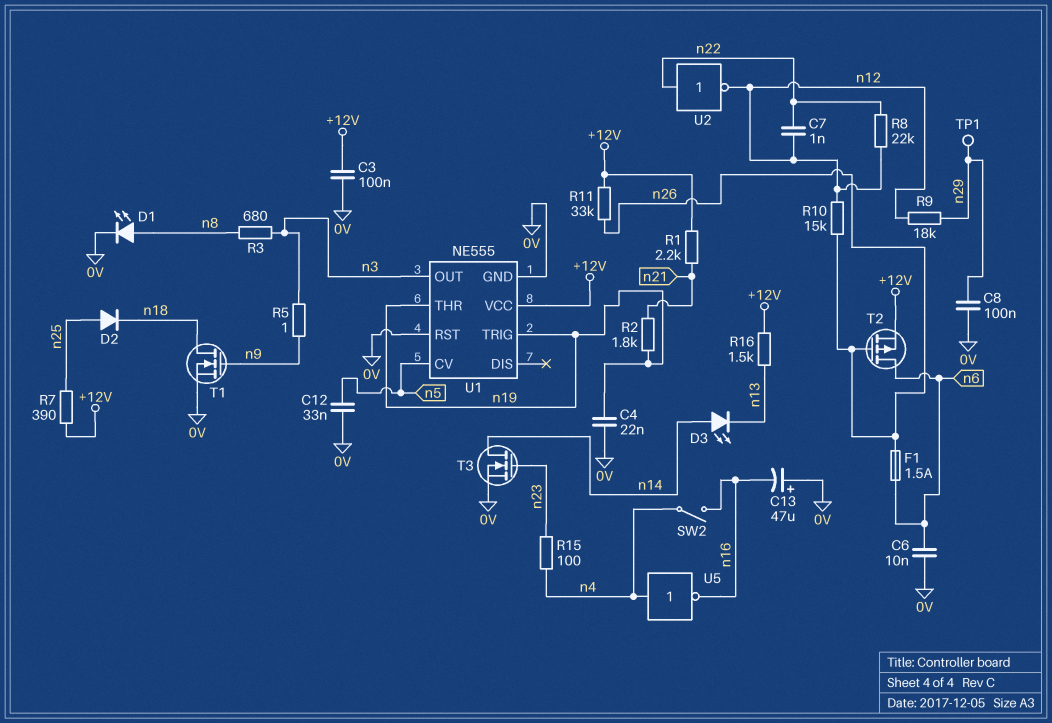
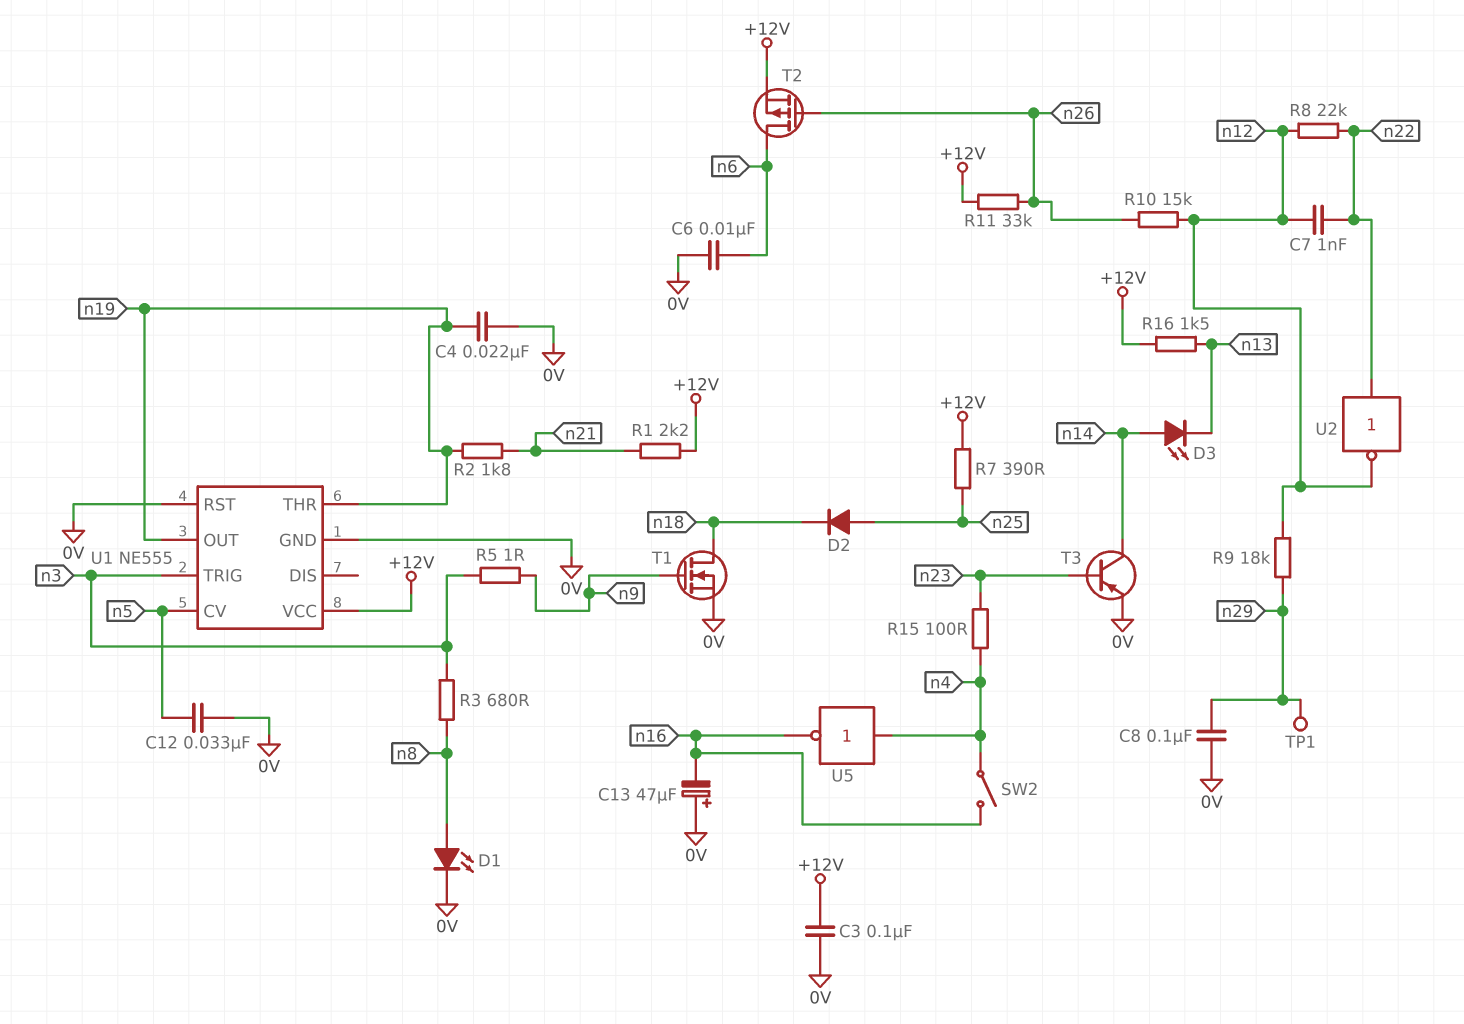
F1: 1.5A (n6, n26) -> none
T3: NMOS (G n23, D n14, S 0V) -> PNP (B n23, C n14, E 0V)
U1 pin OUT: n3 -> n19
U1 pin TRIG: n19 -> n3

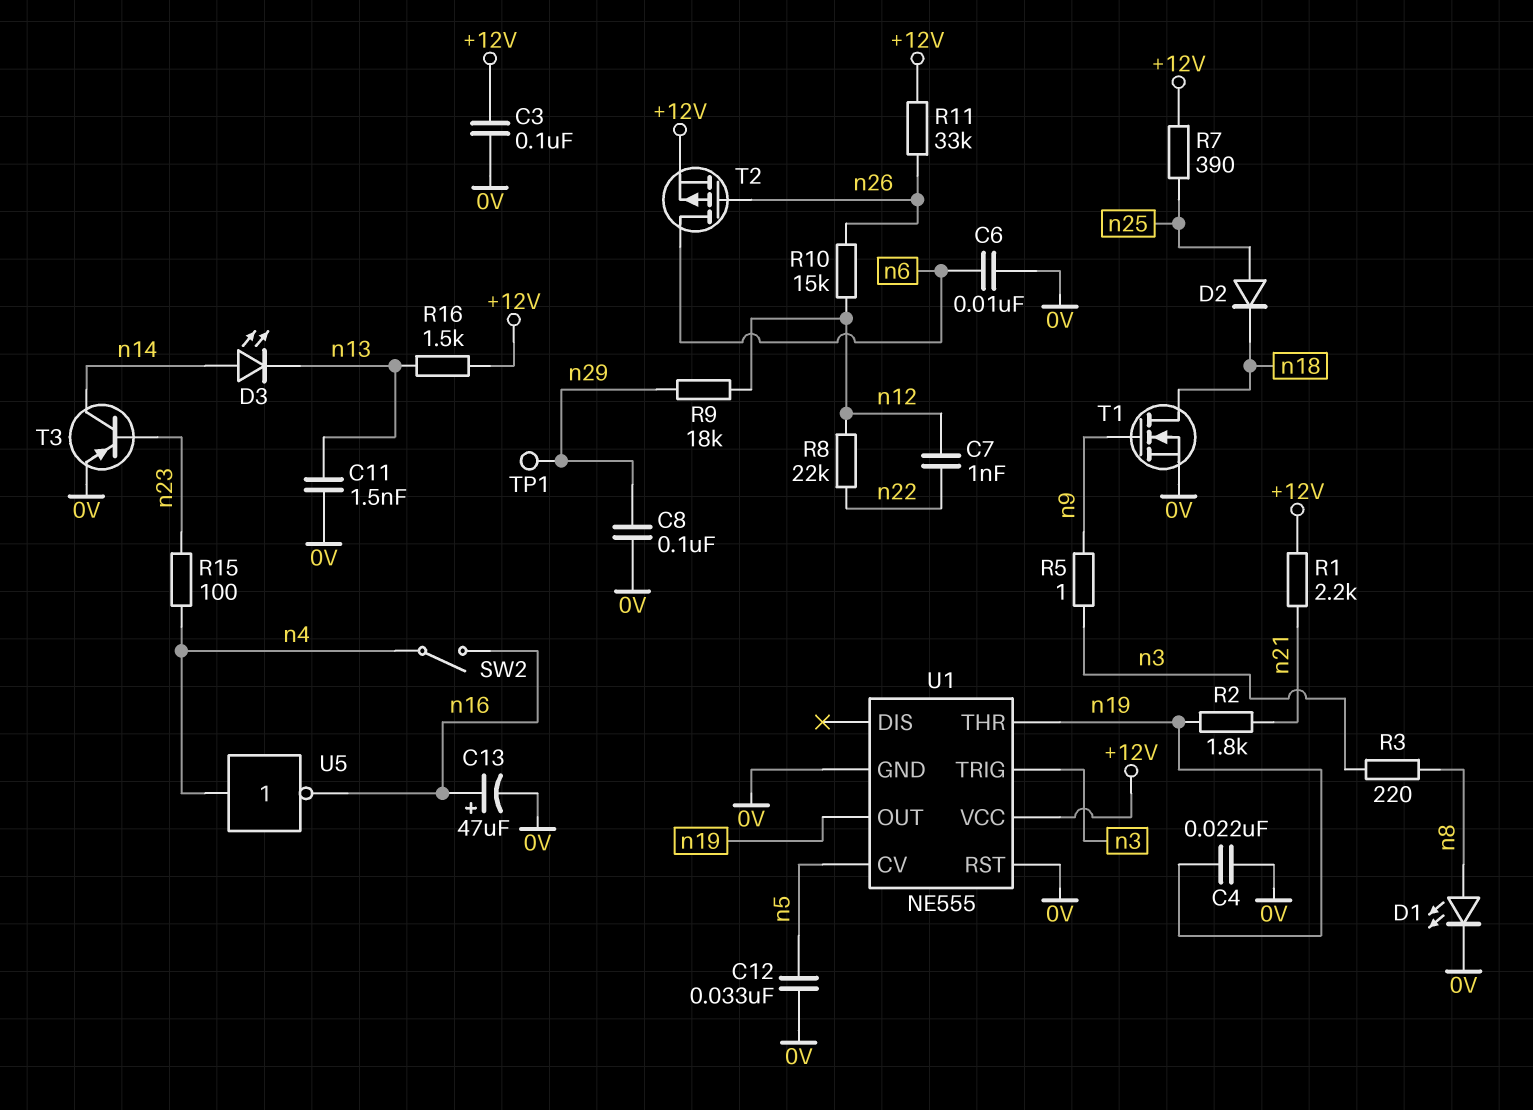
C11: none -> 1.5nF (0V, n13)
C13: 47uF (plus 0V, minus n16) -> 47uF (plus n16, minus 0V)
R3: 680 (n3, n8) -> 220 (n3, n8)
U2: NOT (in n22, out n12) -> none

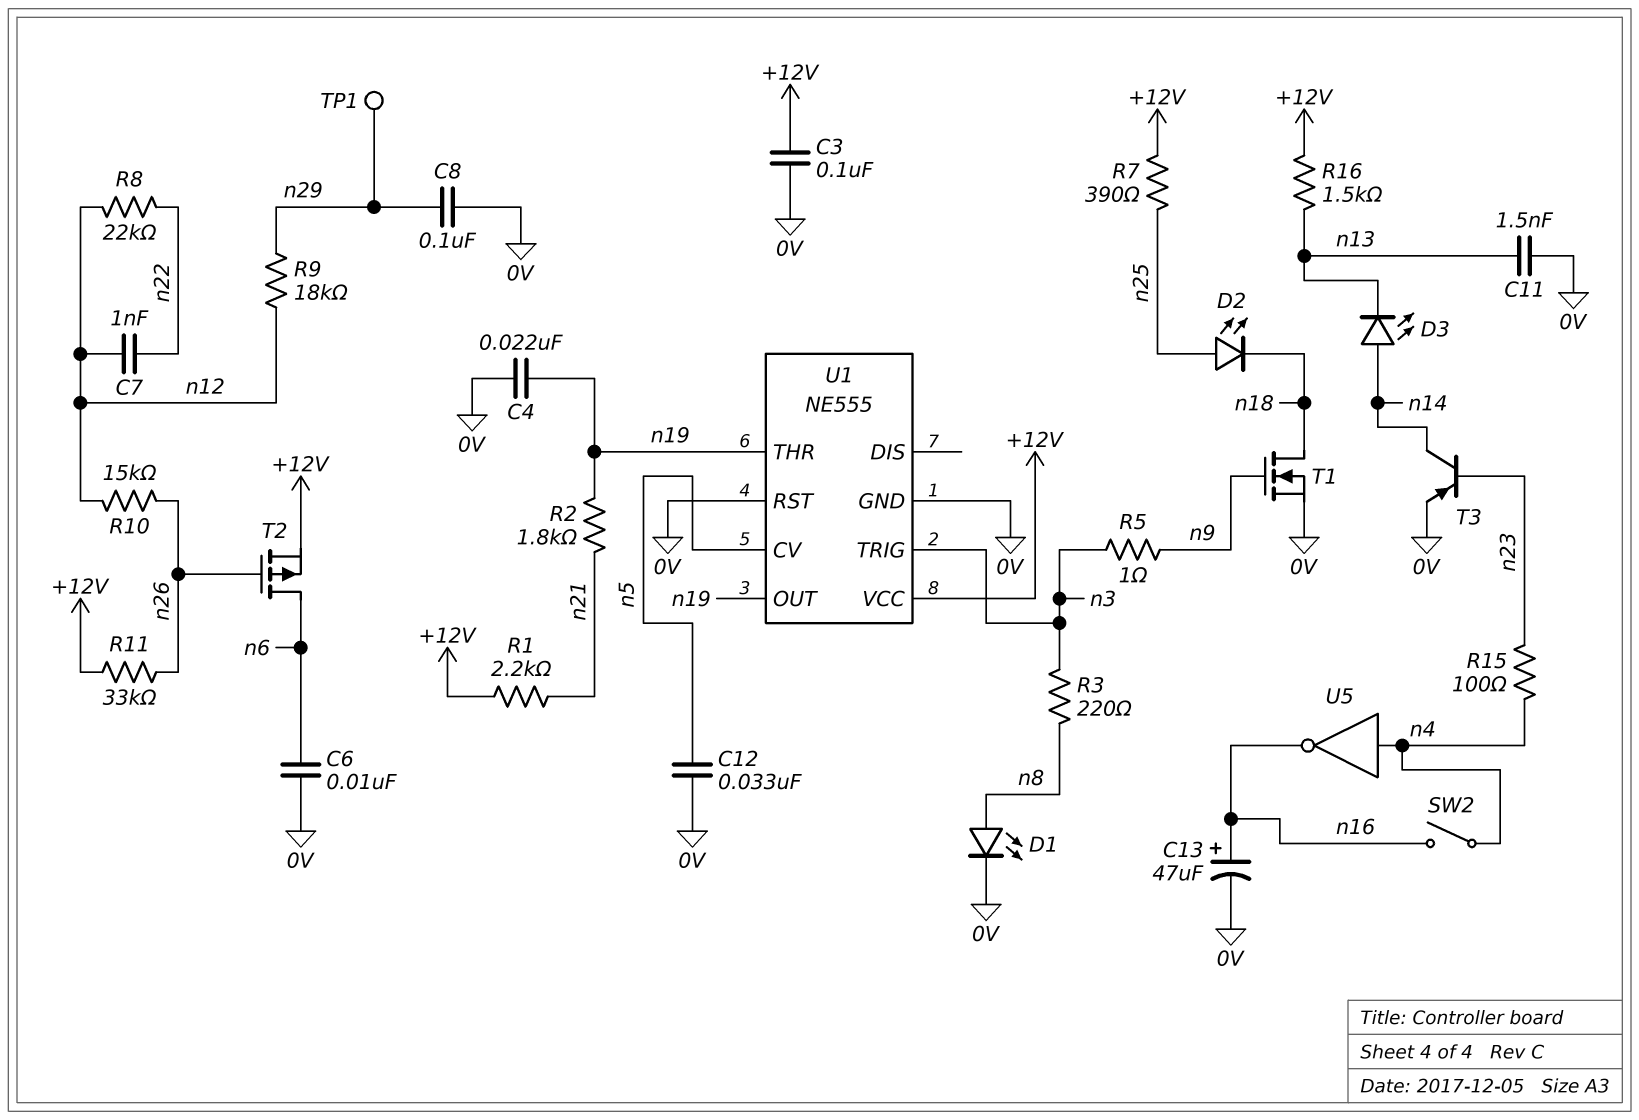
D2: diode (A n25, K n18) -> LED (A n25, K n18)

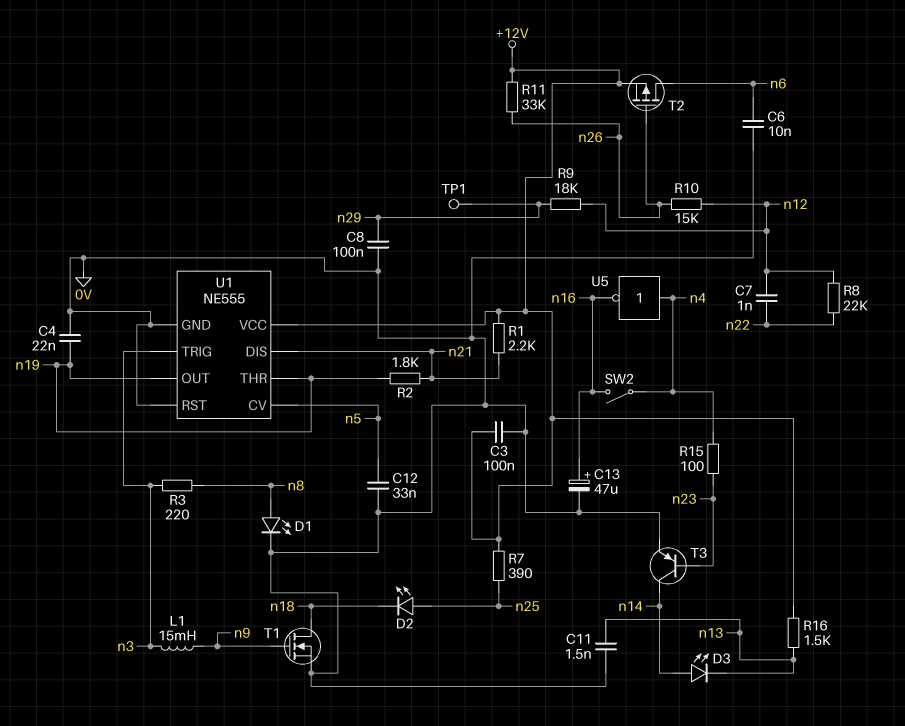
L1: none -> 15mH (n3, n9)
R5: 1 (n3, n9) -> none
U1 pin DIS: none -> n21

